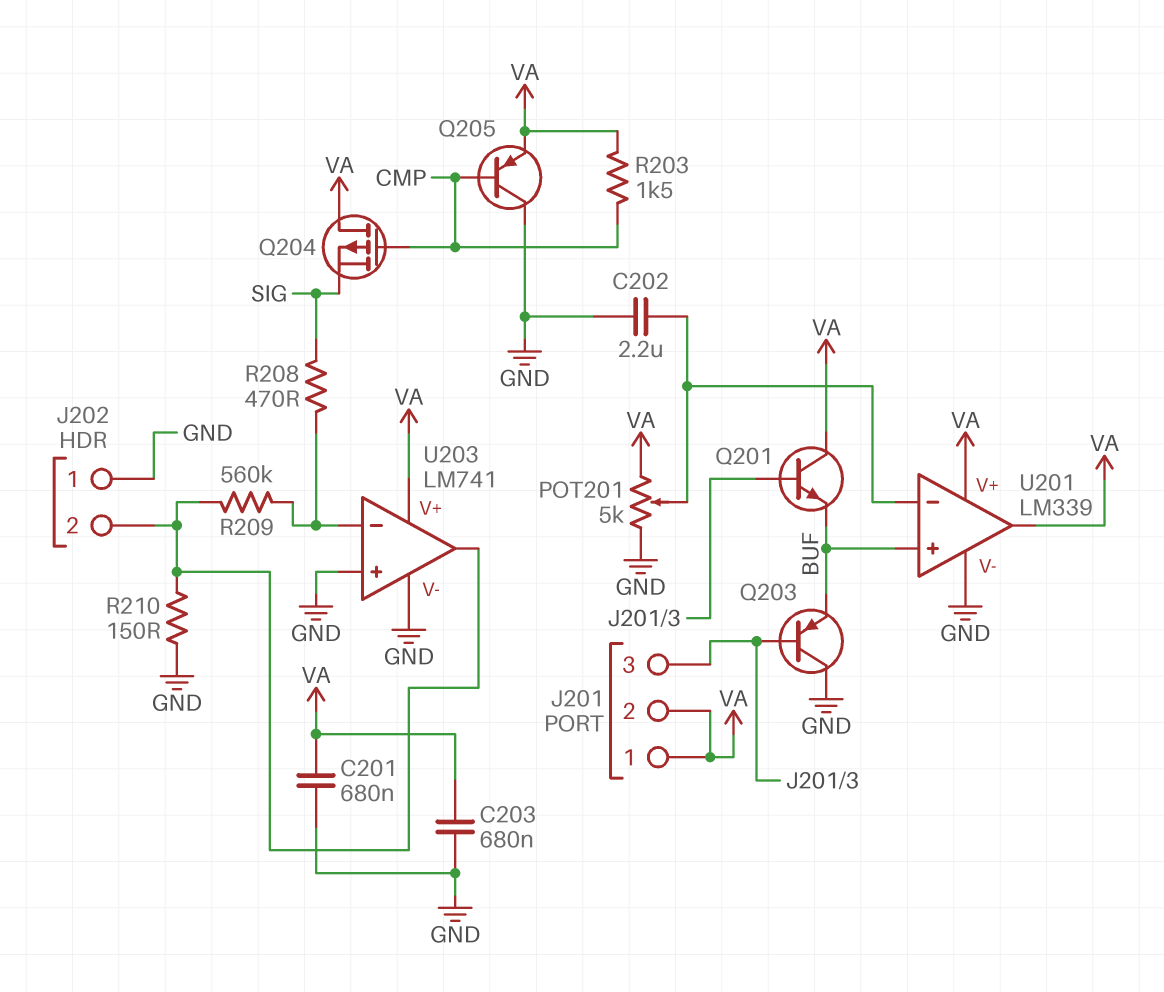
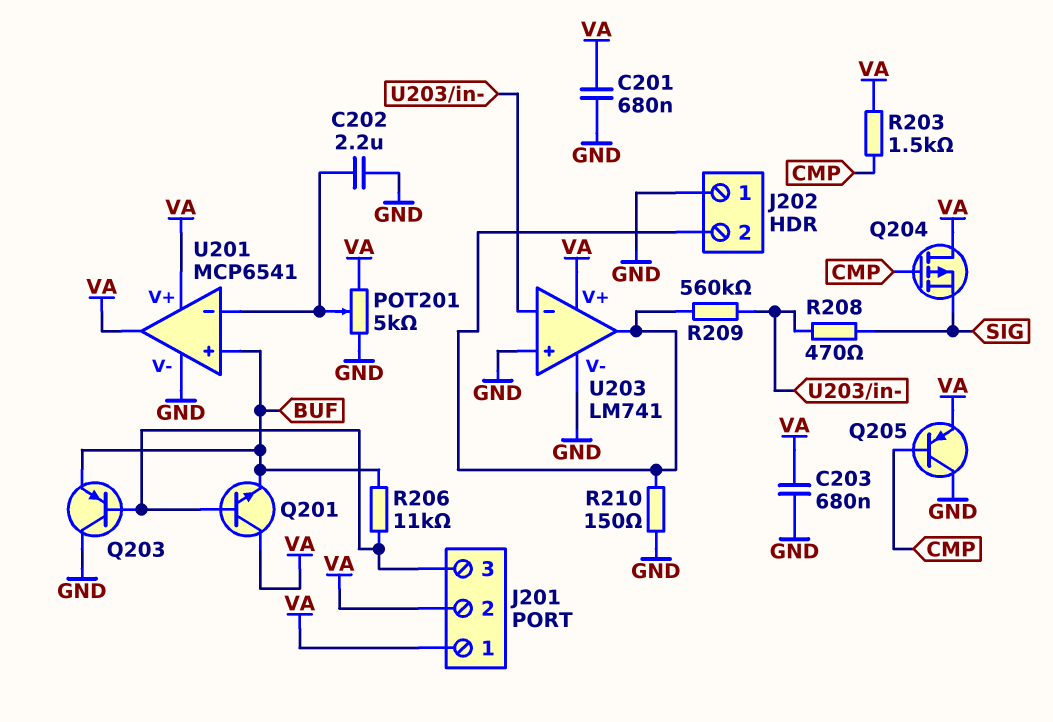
R206: none -> 11k (BUF, J201/3)
U201: LM339 -> MCP6541

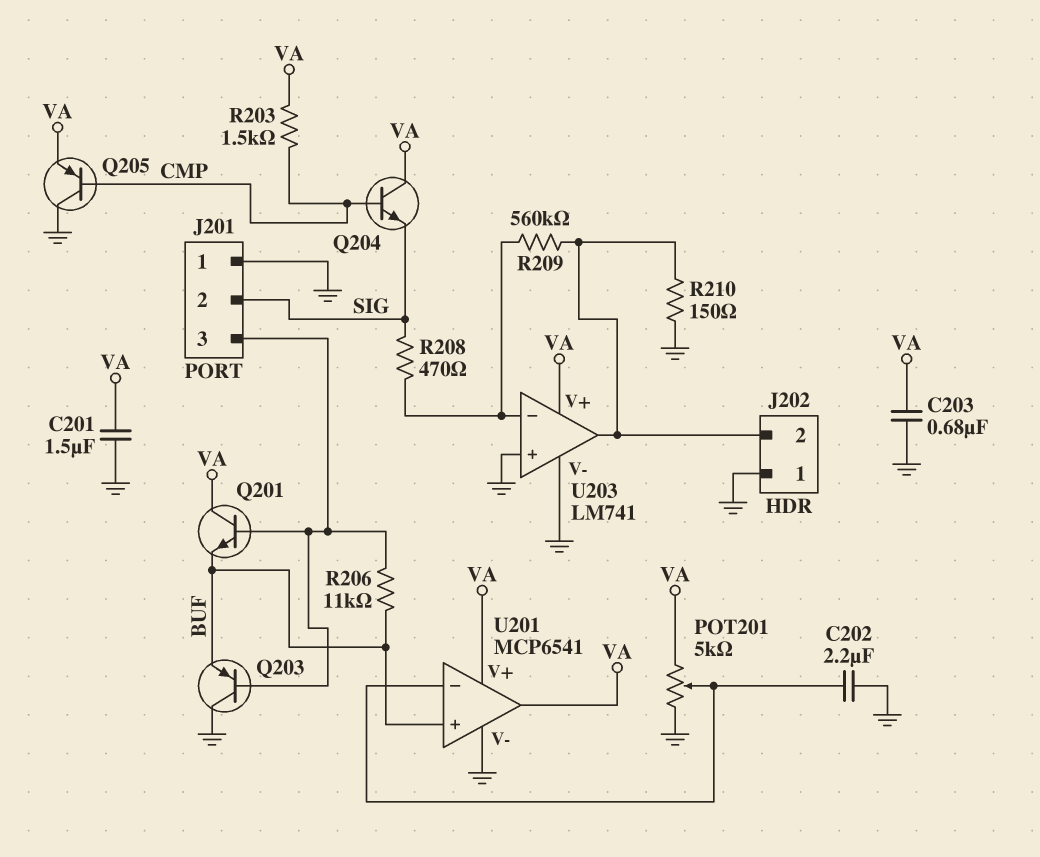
C201: 680nF (GND, VA) -> 1.5uF (GND, VA)
J201 pin 1: VA -> GND
J201 pin 2: VA -> SIG
Q204: PMOS (G CMP, D VA, S SIG) -> NPN (B CMP, C VA, E SIG)

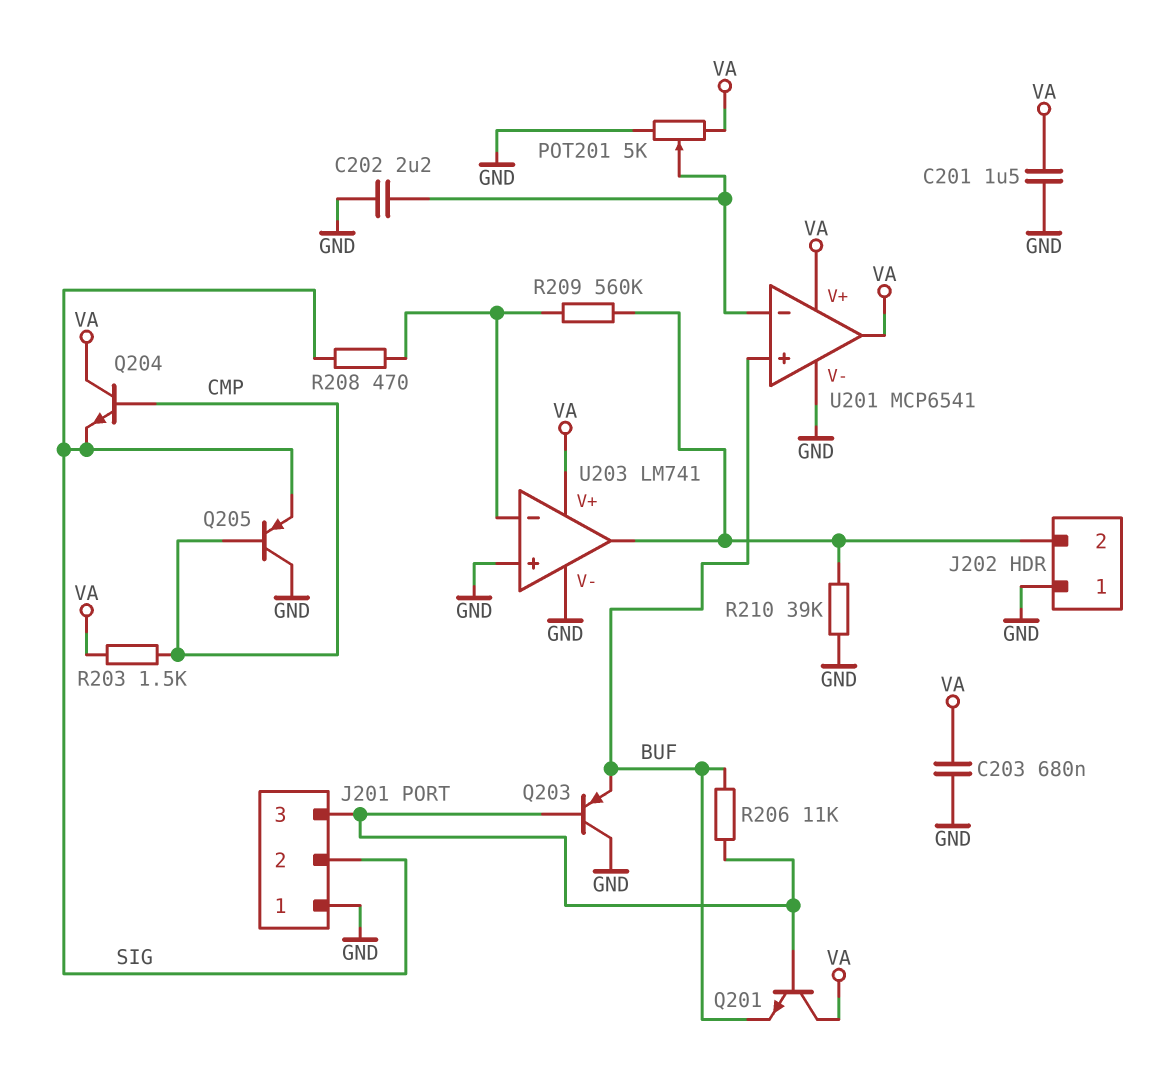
Q205: PNP (B CMP, C GND, E VA) -> PNP (B CMP, C GND, E SIG)
R210: 150 (GND, J202/2) -> 39k (GND, J202/2)

